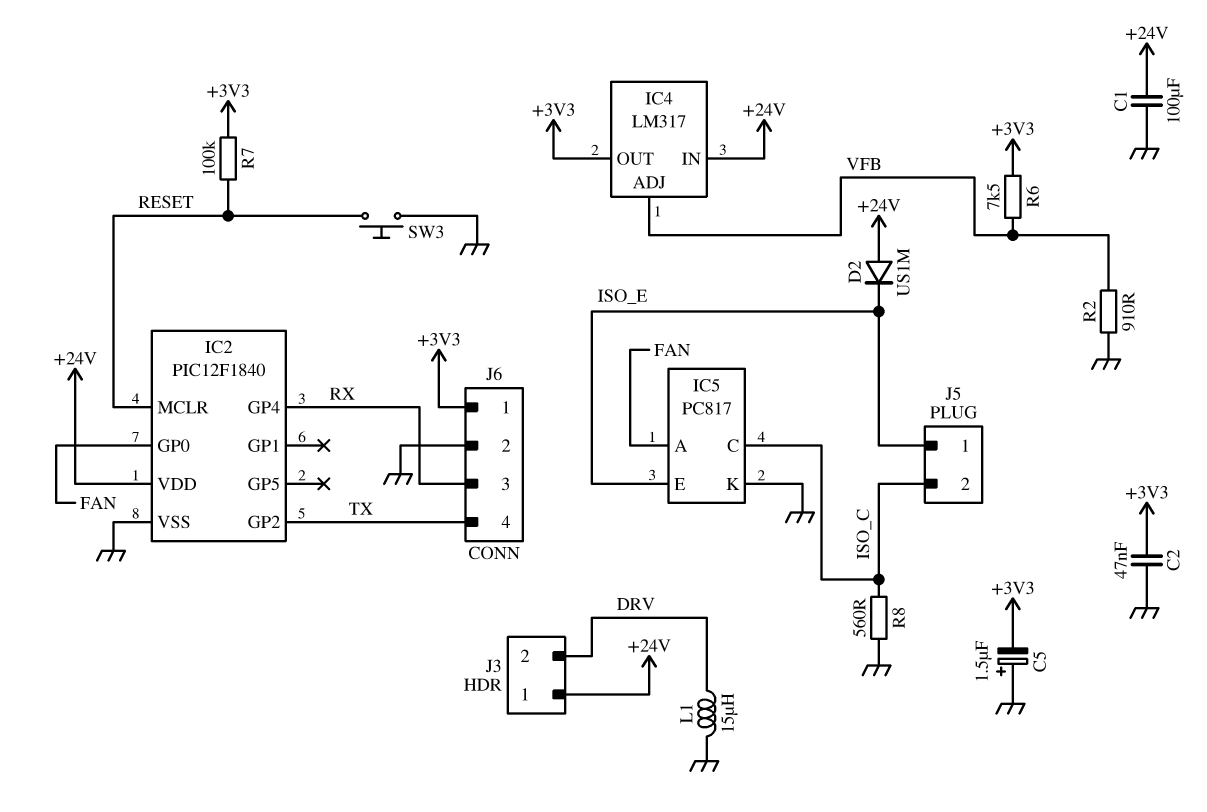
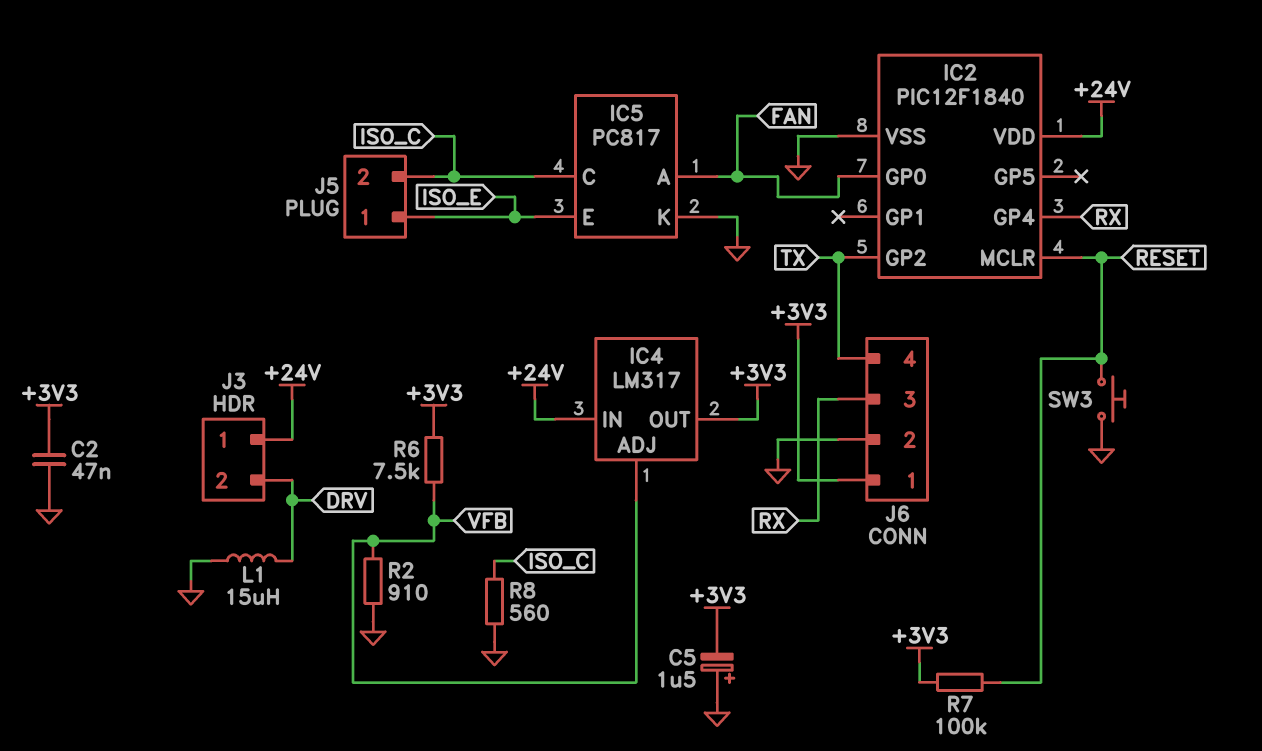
C1: 100uF (+24V, GND) -> none
D2: diode US1M (A +24V, K ISO_E) -> none

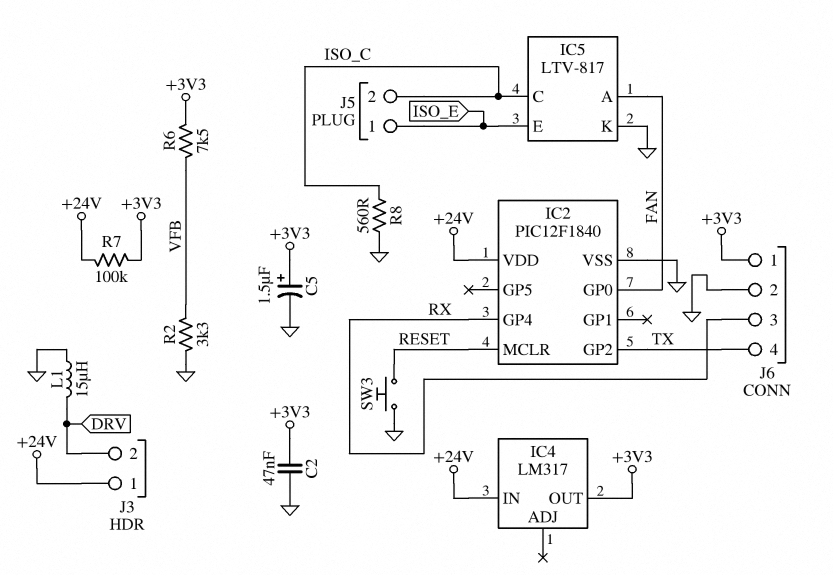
C5: 1.5uF (plus GND, minus +3V3) -> 1.5uF (plus +3V3, minus GND)
IC4 pin ADJ: VFB -> none
IC5: PC817 -> LTV-817
R2: 910 (GND, VFB) -> 3.3k (GND, VFB)
R7: 100k (+3V3, RESET) -> 100k (+3V3, +24V)

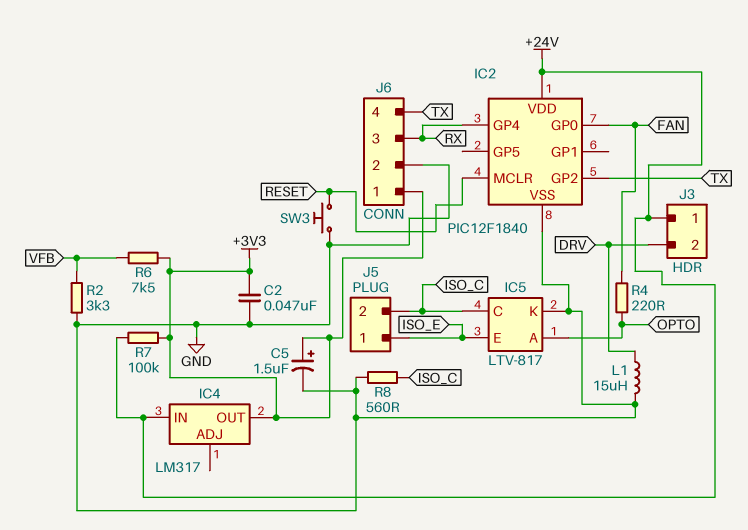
IC5 pin A: FAN -> OPTO
R4: none -> 220 (FAN, OPTO)

